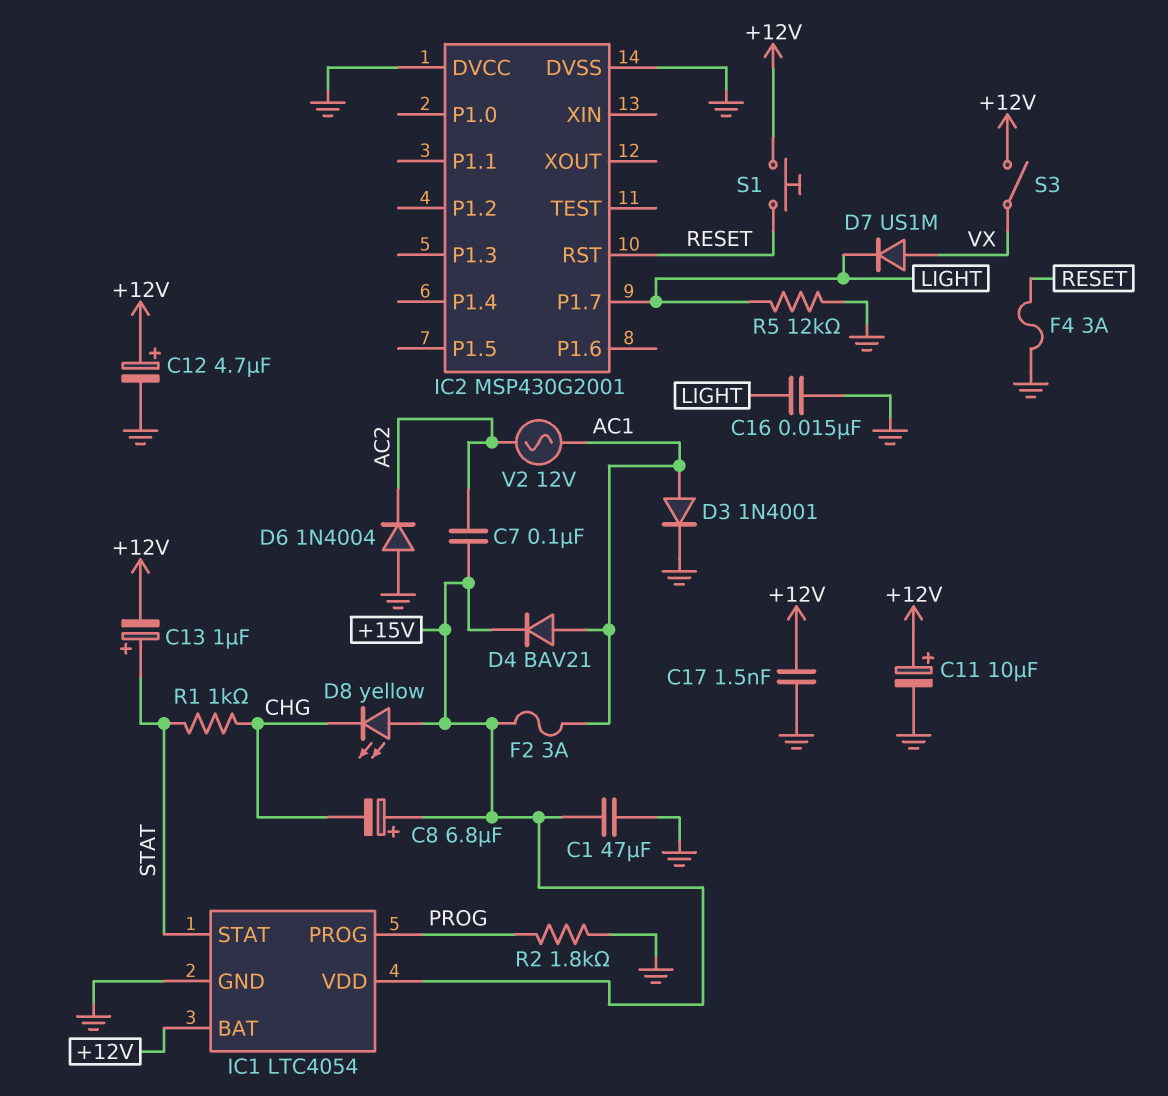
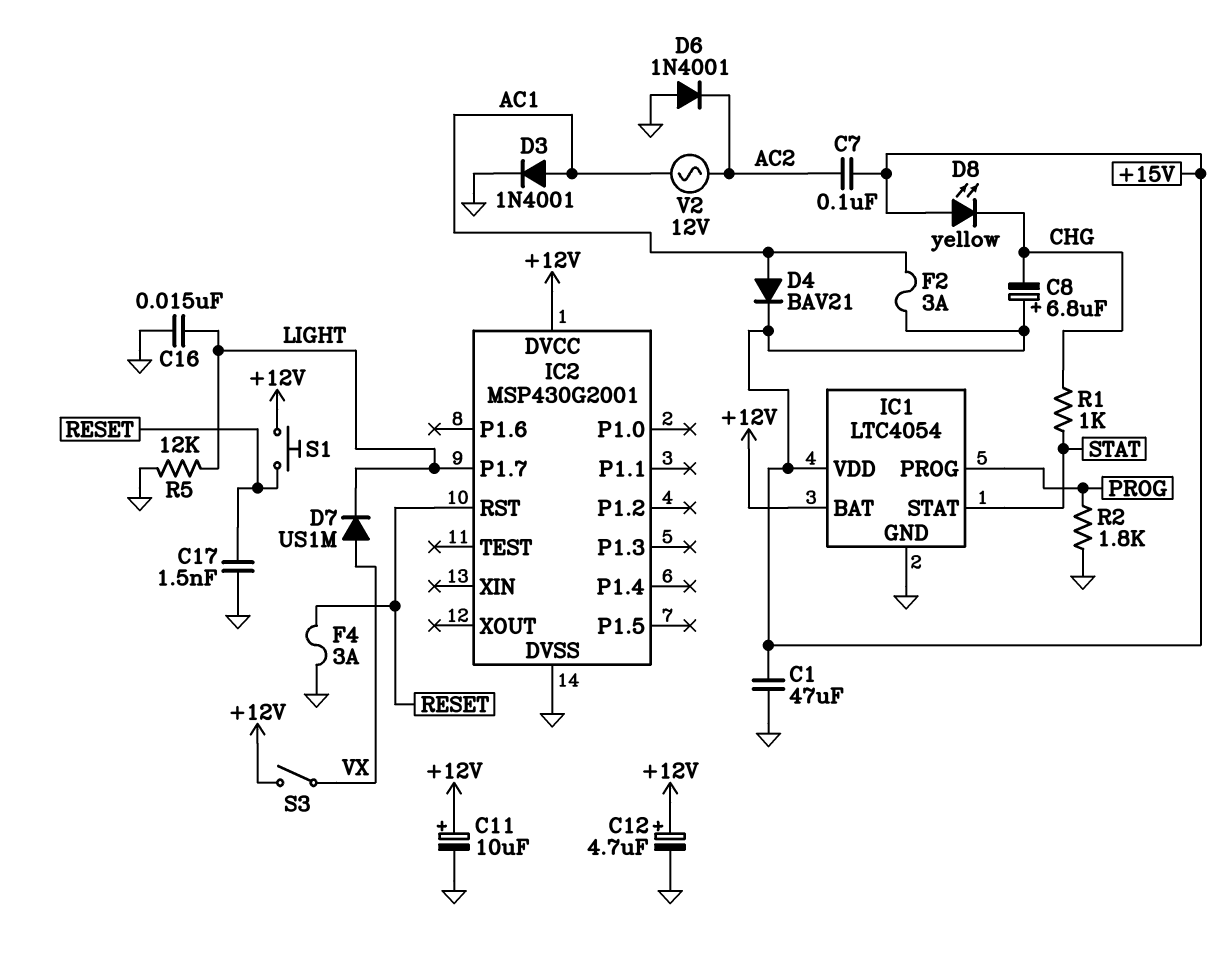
C13: 1uF (plus STAT, minus +12V) -> none
C17: 1.5nF (+12V, GND) -> 1.5nF (GND, RESET)
D6: diode 1N4004 (A GND, K AC2) -> diode 1N4001 (A GND, K AC2)
IC2 pin DVCC: GND -> +12V

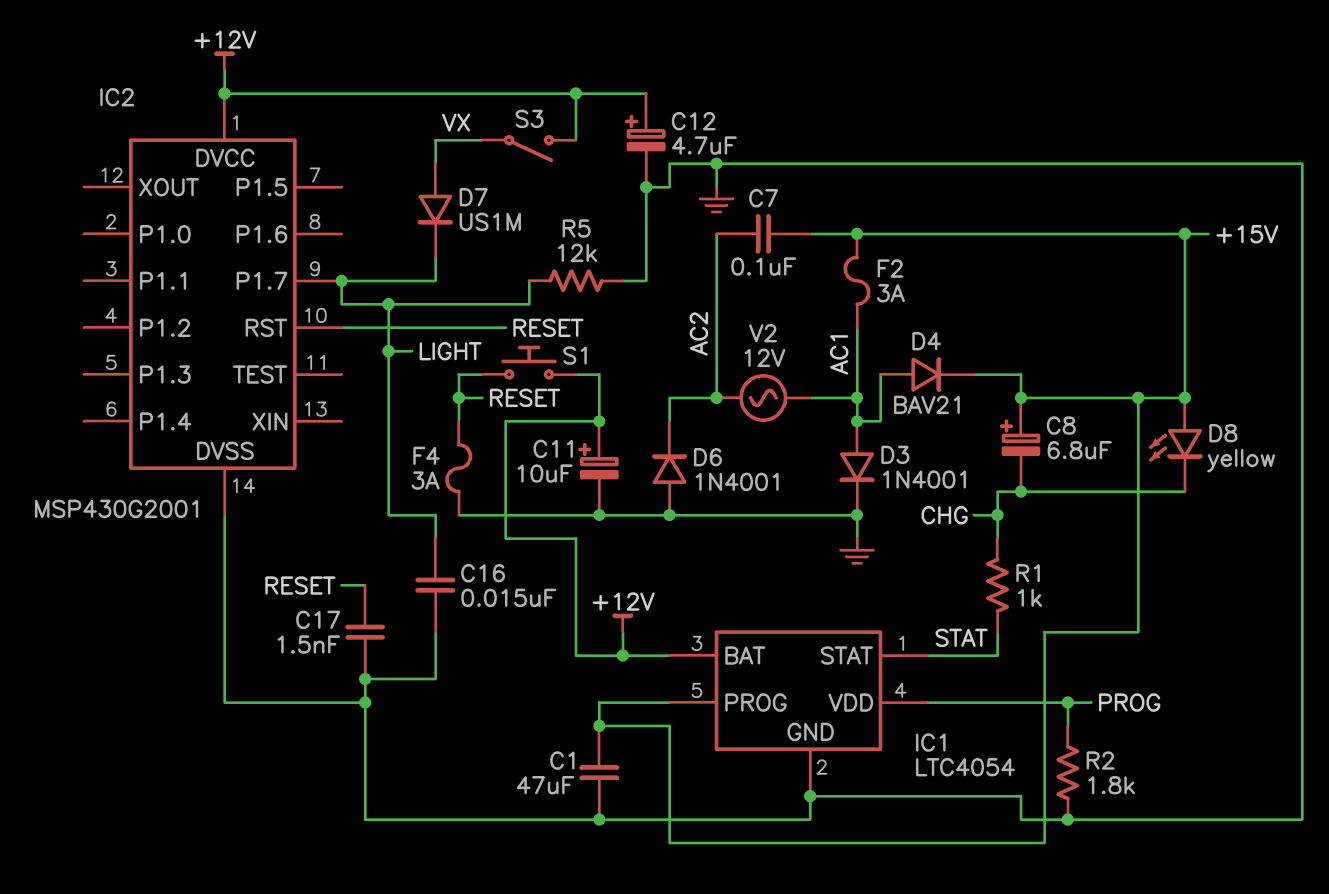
IC1 pin PROG: PROG -> +15V
IC1 pin VDD: +15V -> PROG

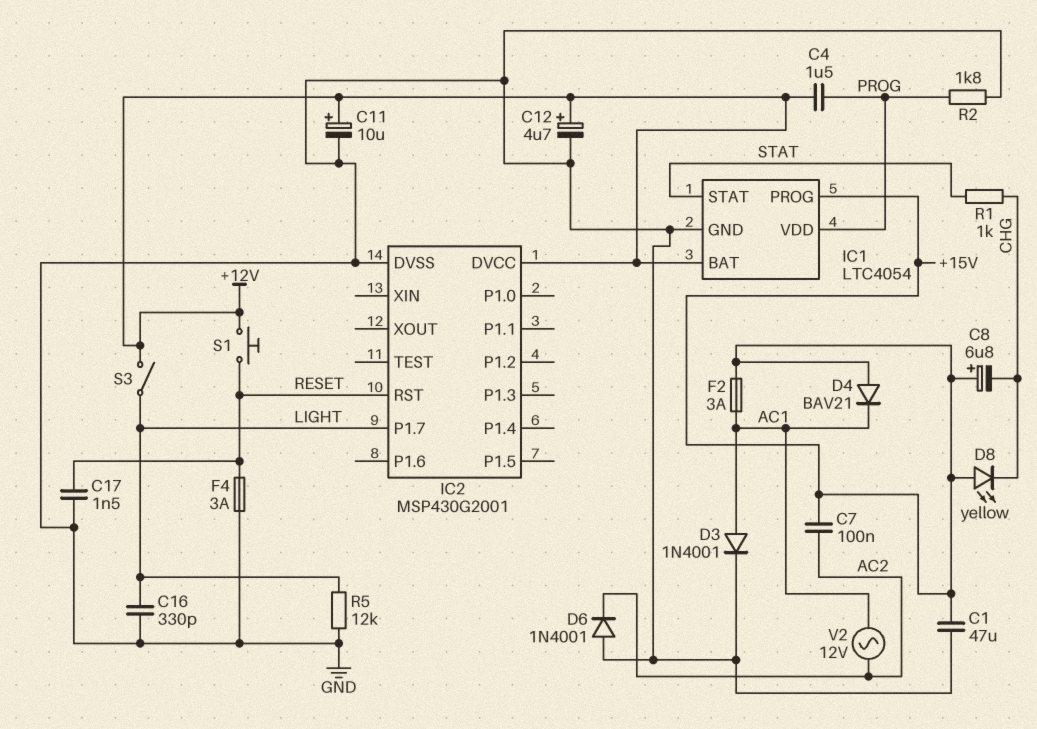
C4: none -> 1.5uF (+12V, PROG)
C16: 15nF (GND, LIGHT) -> 330pF (GND, LIGHT)
D4: diode BAV21 (A AC1, K +15V) -> diode BAV21 (A +15V, K AC1)
D7: diode US1M (A VX, K LIGHT) -> none
S3: switch (+12V, VX) -> switch (+12V, LIGHT)

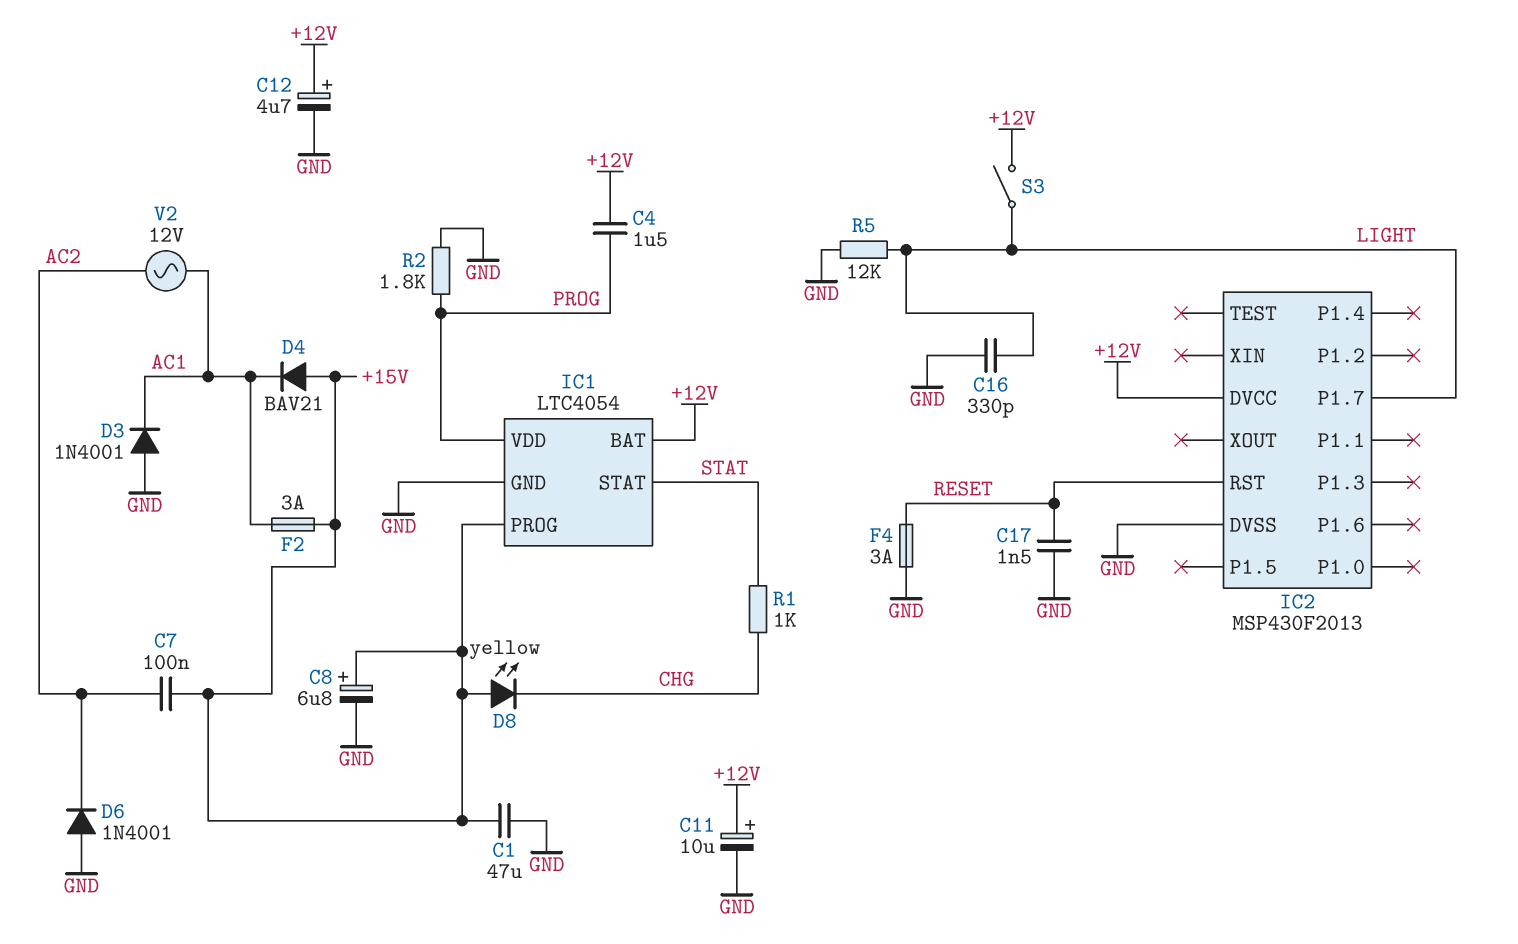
C8: 6.8uF (plus +15V, minus CHG) -> 6.8uF (plus +15V, minus GND)
D3: diode 1N4001 (A AC1, K GND) -> diode 1N4001 (A GND, K AC1)
IC2: MSP430G2001 -> MSP430F2013
S1: button (+12V, RESET) -> none

